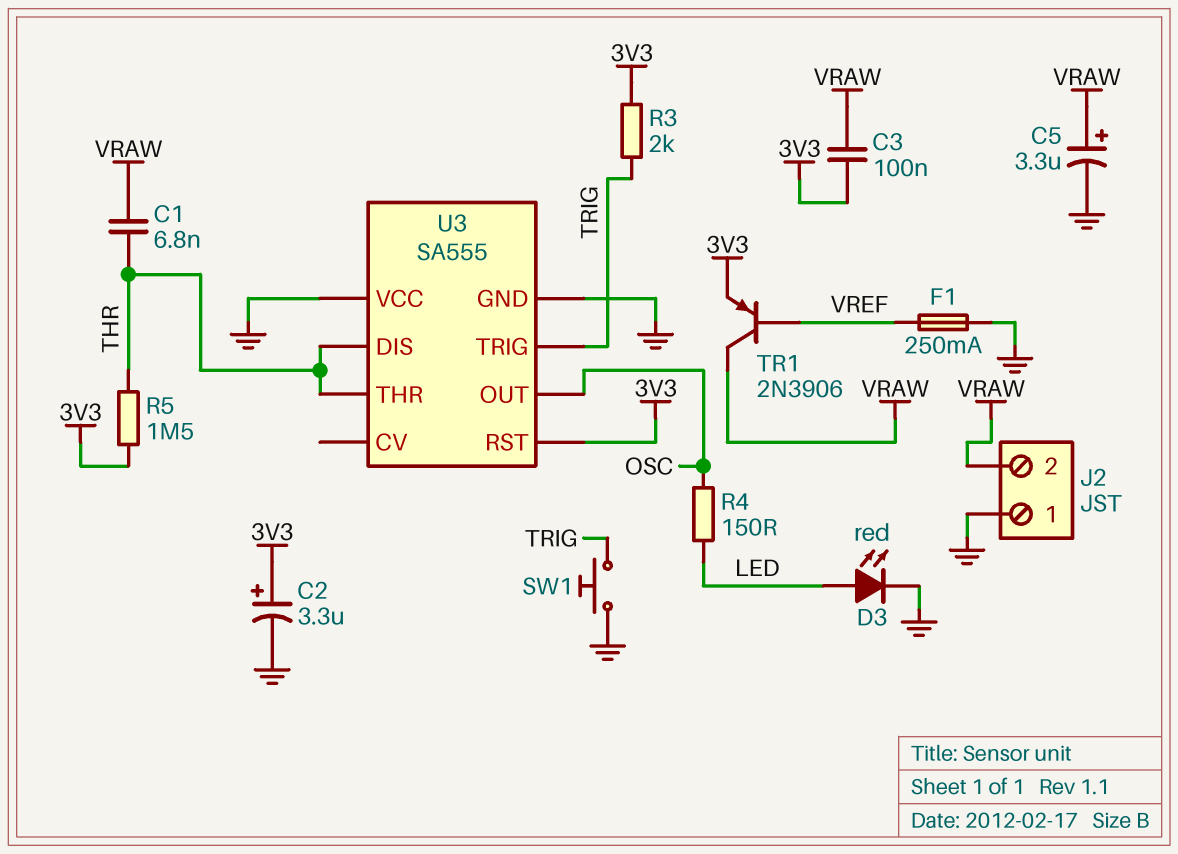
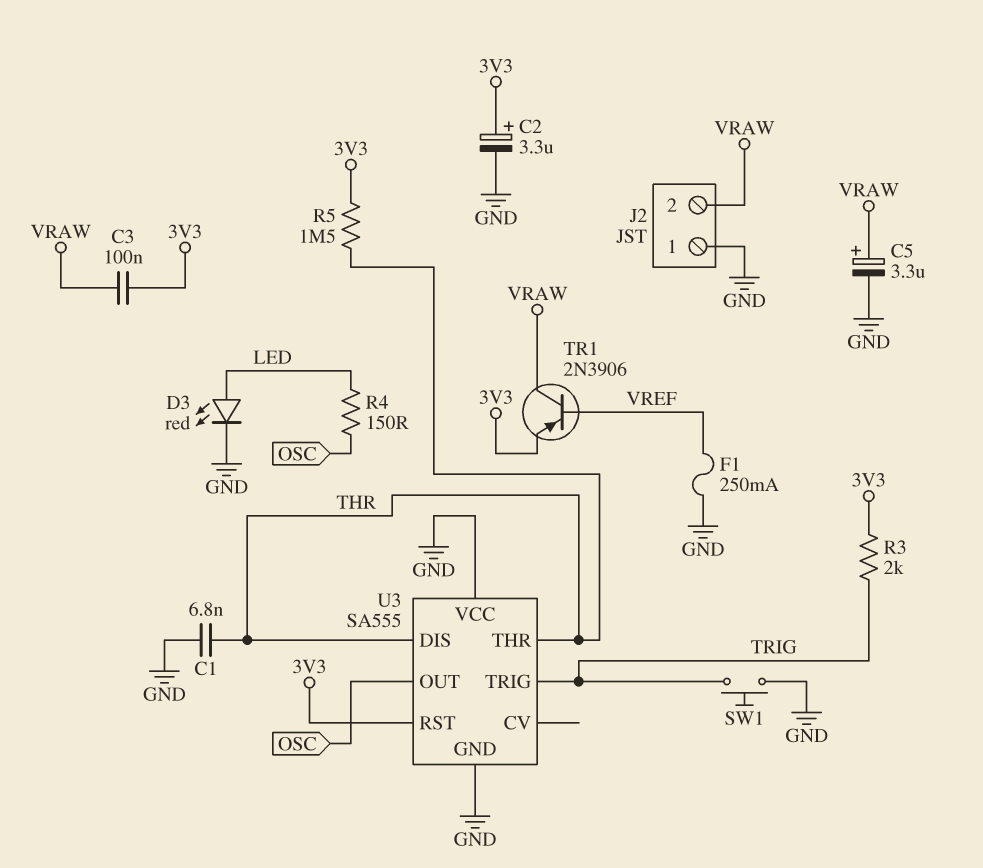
C1: 6.8nF (THR, VRAW) -> 6.8nF (GND, THR)

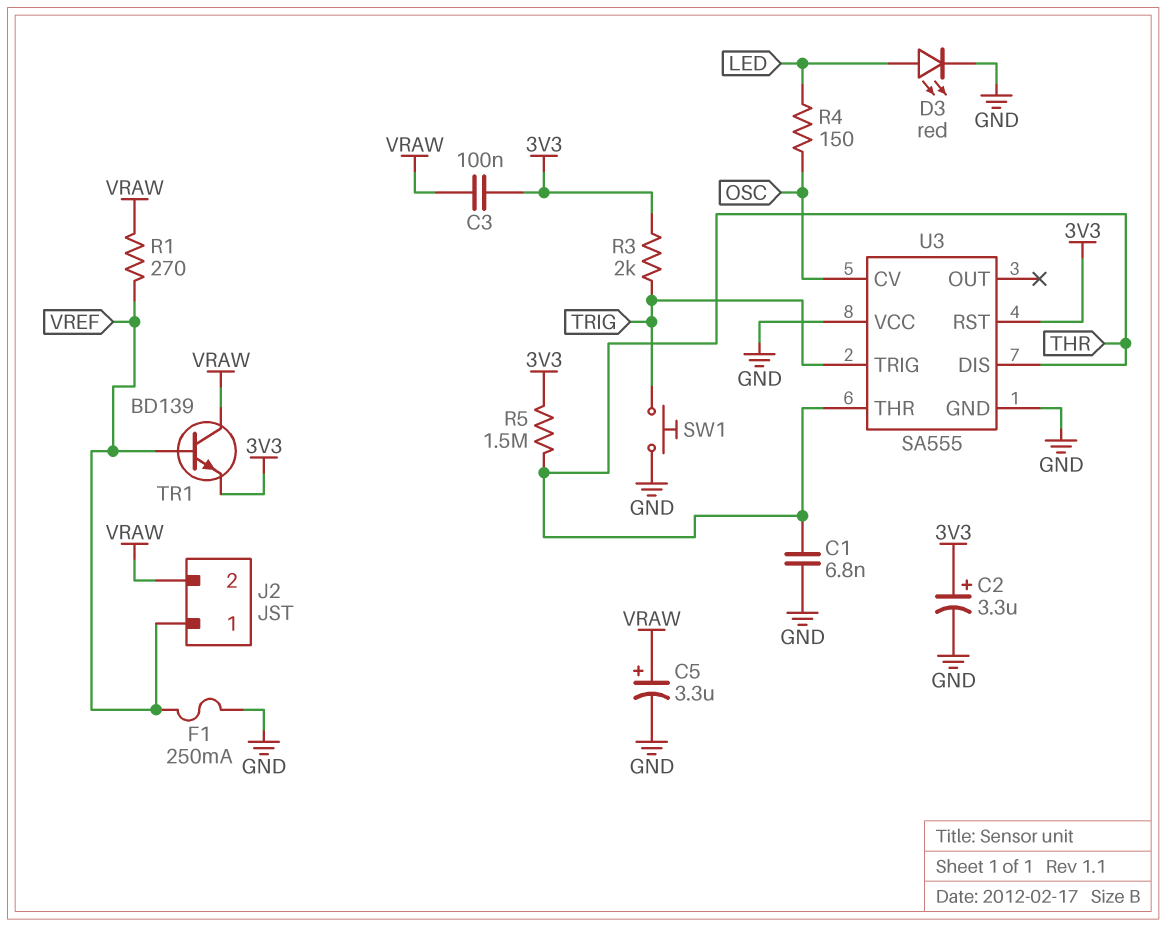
J2 pin 1: GND -> VREF
R1: none -> 270 (VRAW, VREF)
TR1: PNP 2N3906 (B VREF, C VRAW, E 3V3) -> NPN BD139 (B VREF, C VRAW, E 3V3)
U3 pin CV: none -> OSC
U3 pin OUT: OSC -> none

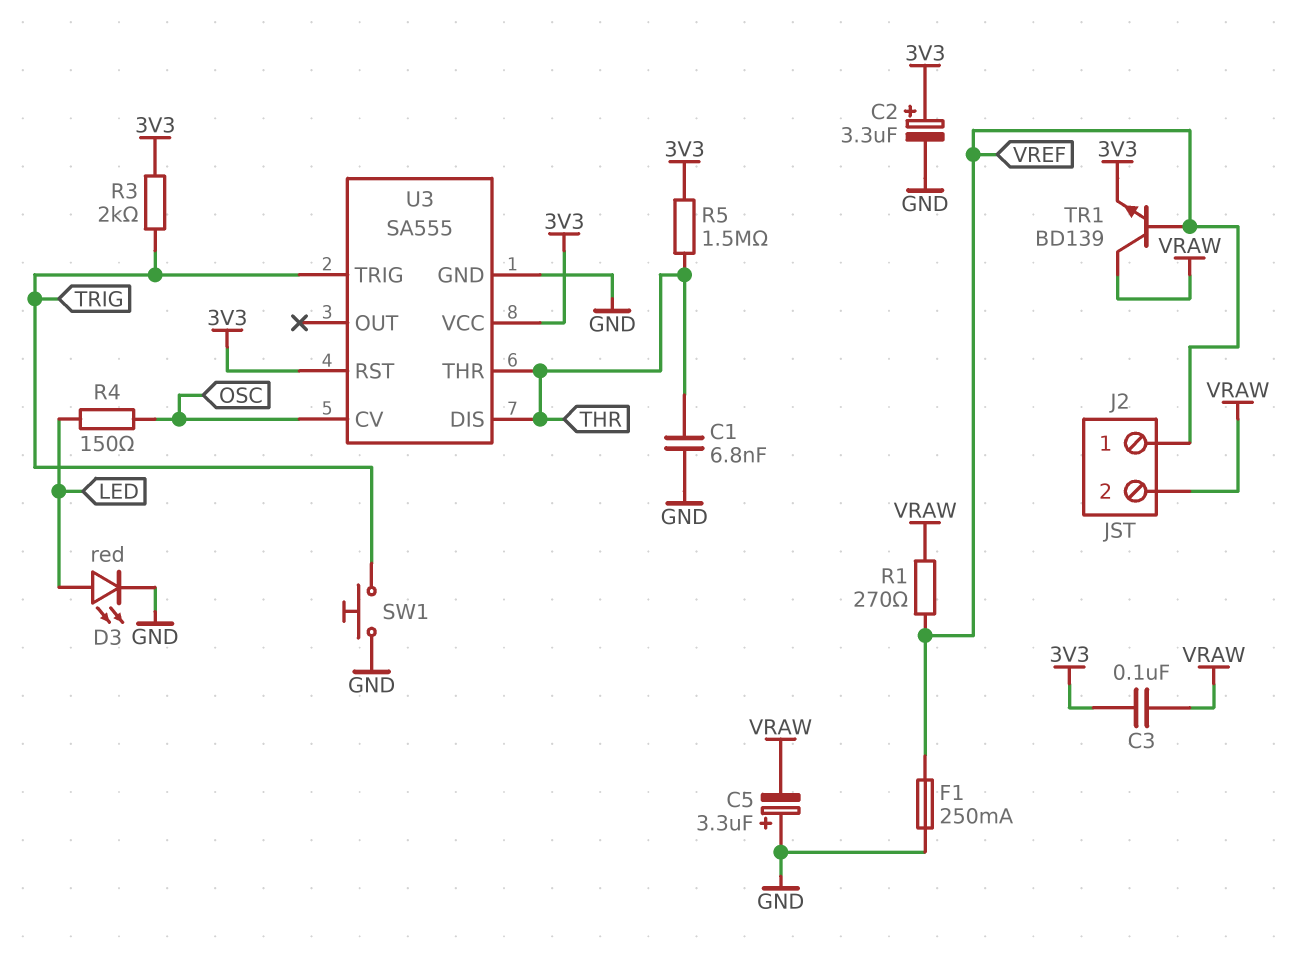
C5: 3.3uF (plus VRAW, minus GND) -> 3.3uF (plus GND, minus VRAW)
U3 pin VCC: GND -> 3V3

